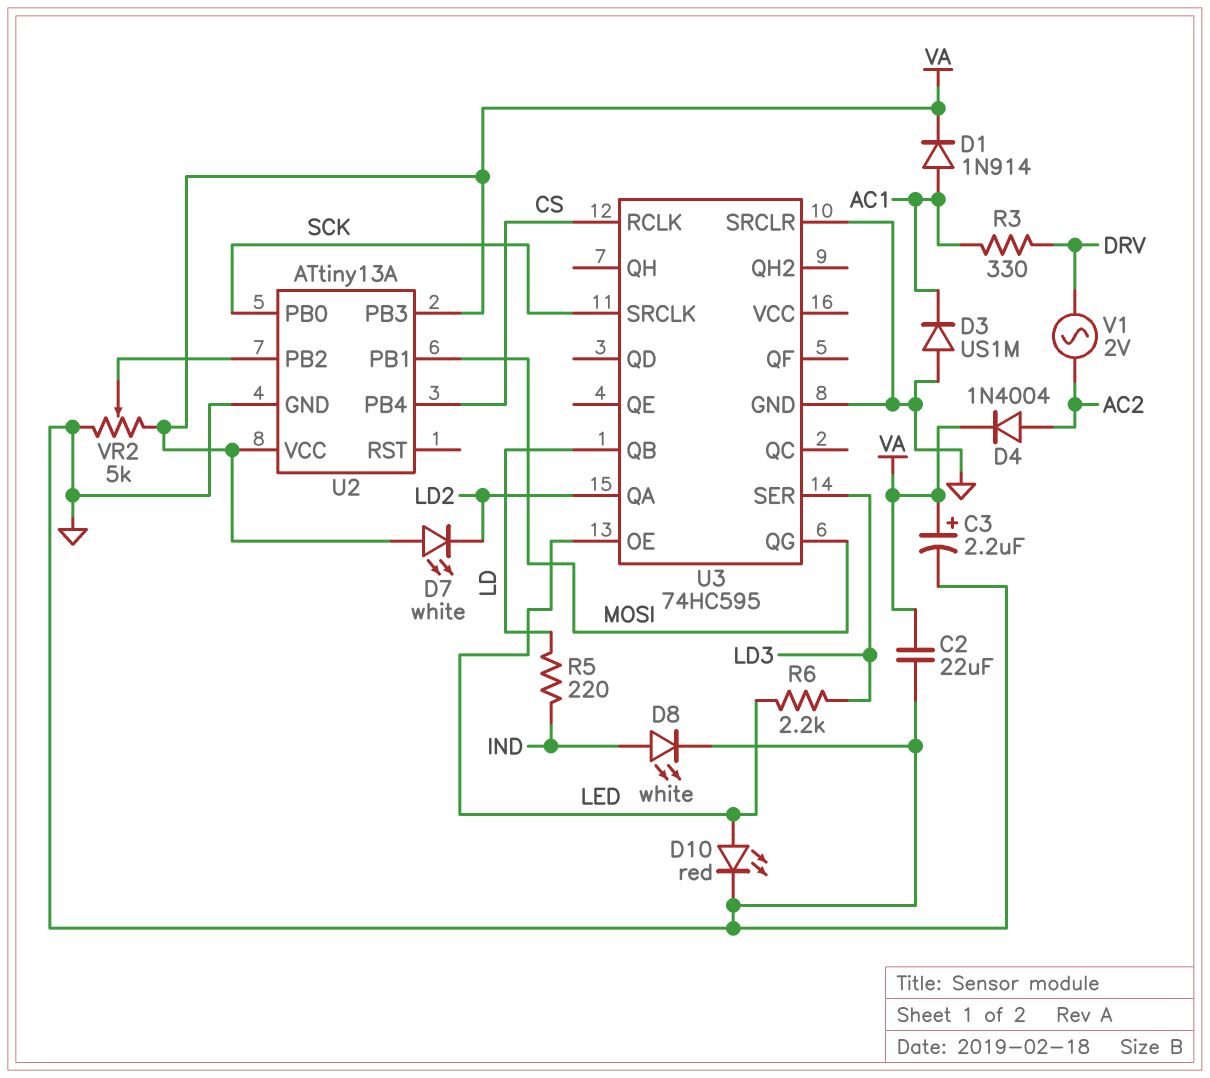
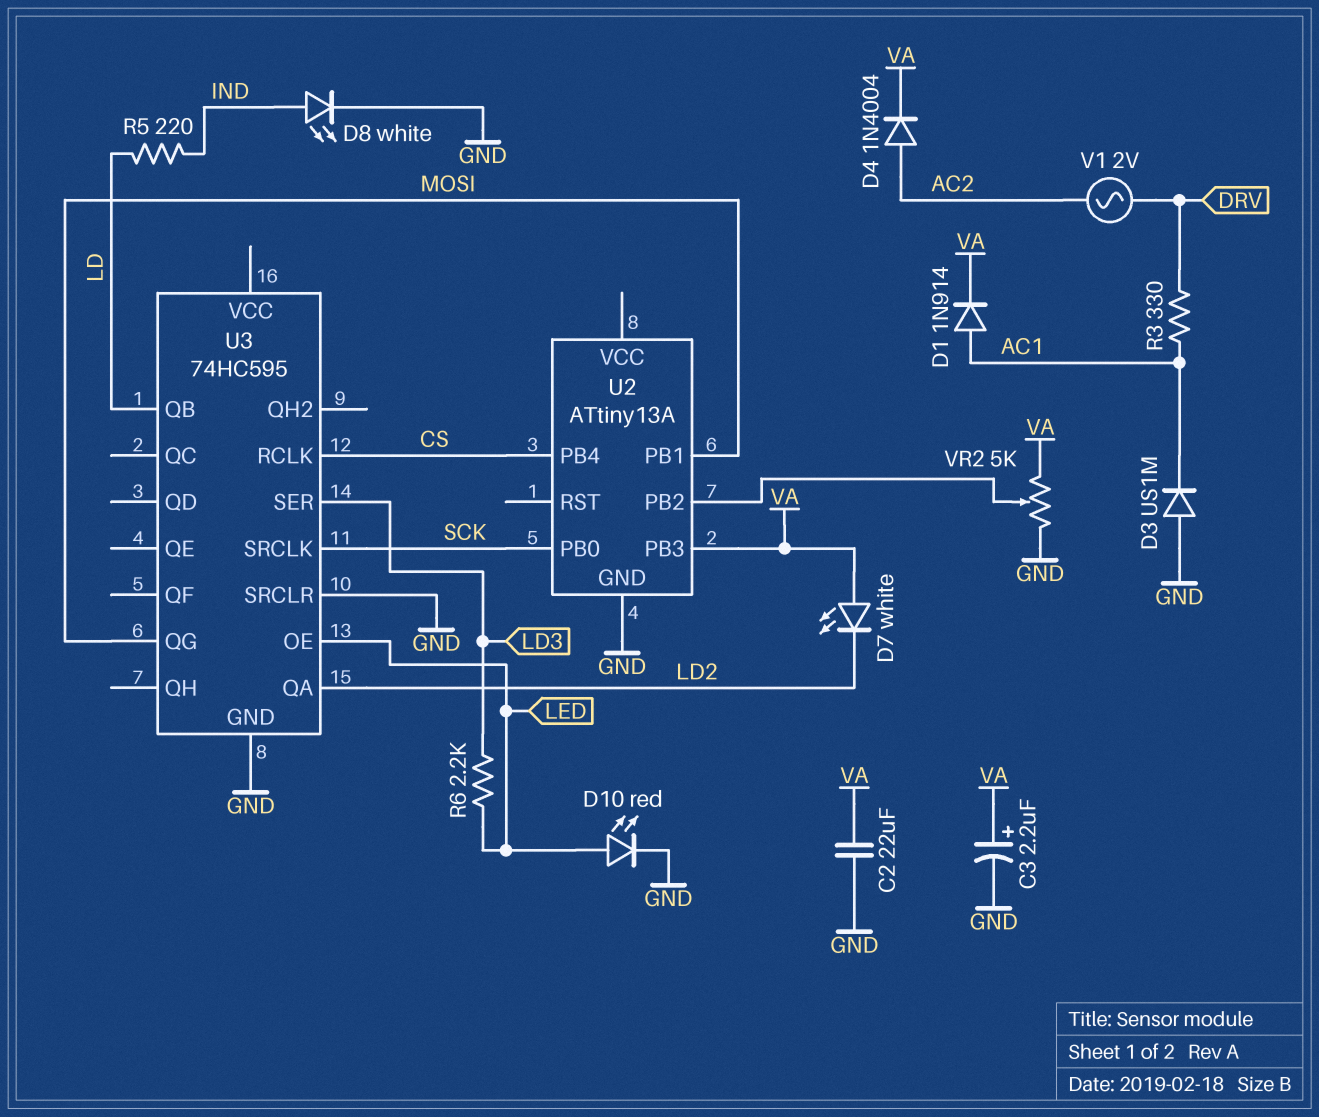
U2 pin VCC: VA -> none

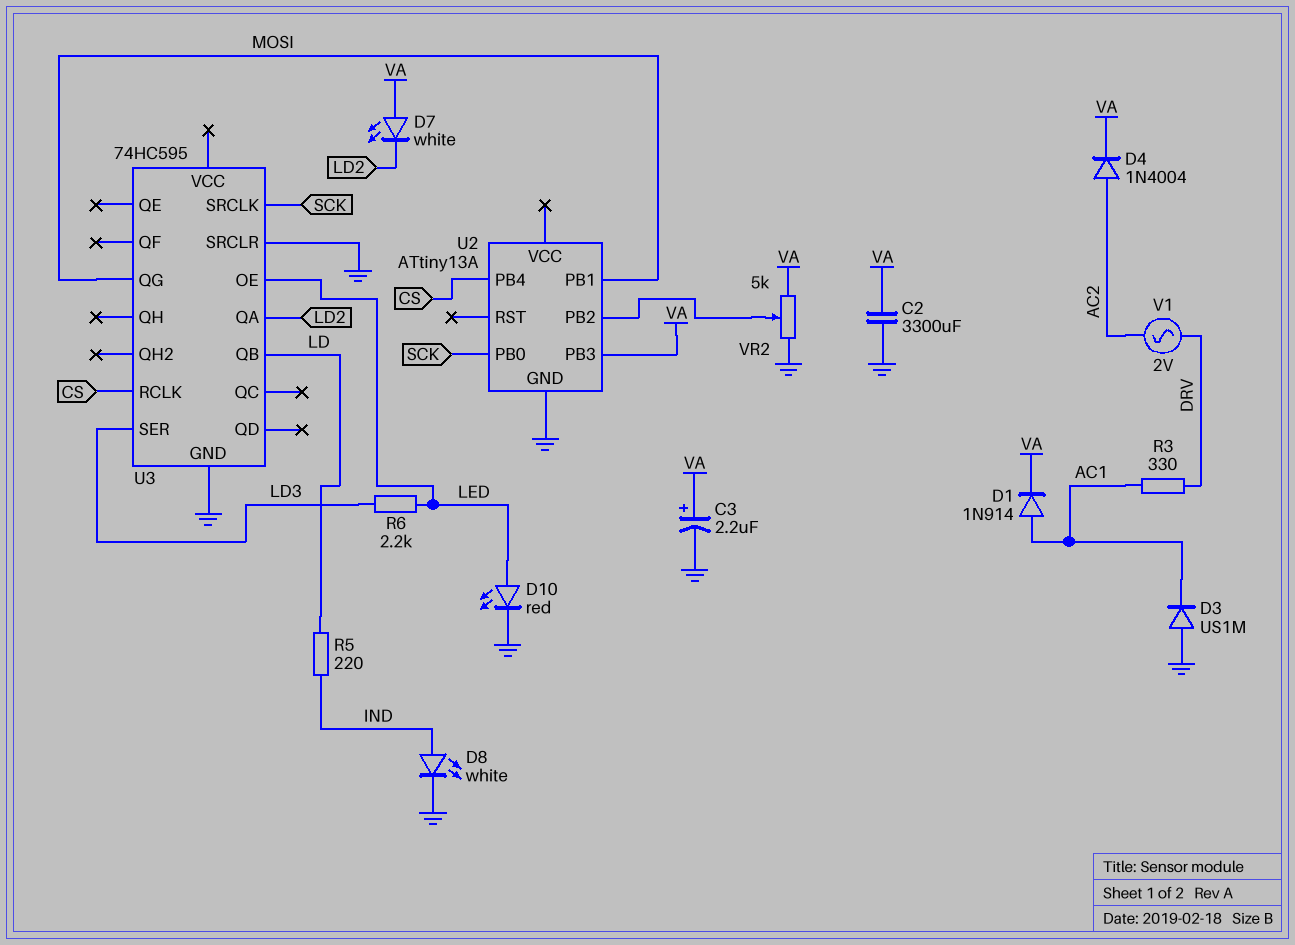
C2: 22uF (GND, VA) -> 3300uF (GND, VA)

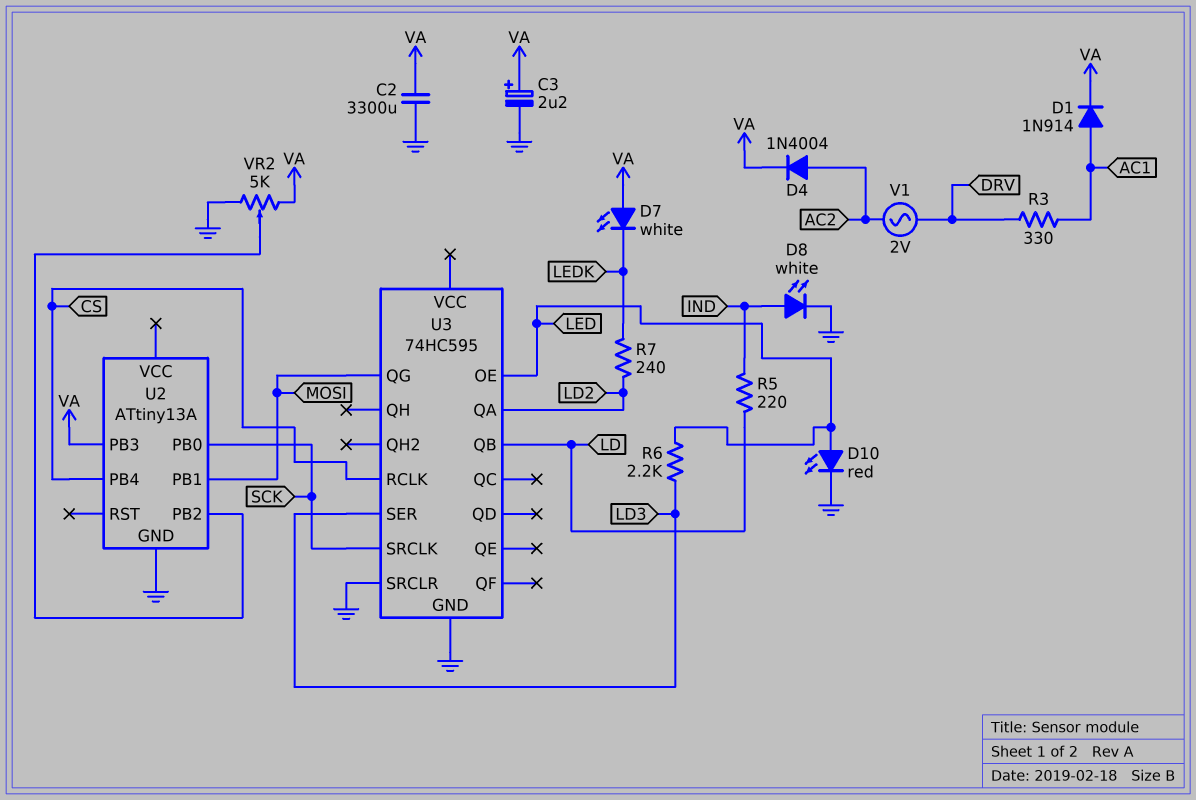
D3: diode US1M (A GND, K AC1) -> none
D7: LED white (A VA, K LD2) -> LED white (A VA, K LEDK)
R7: none -> 240 (LD2, LEDK)

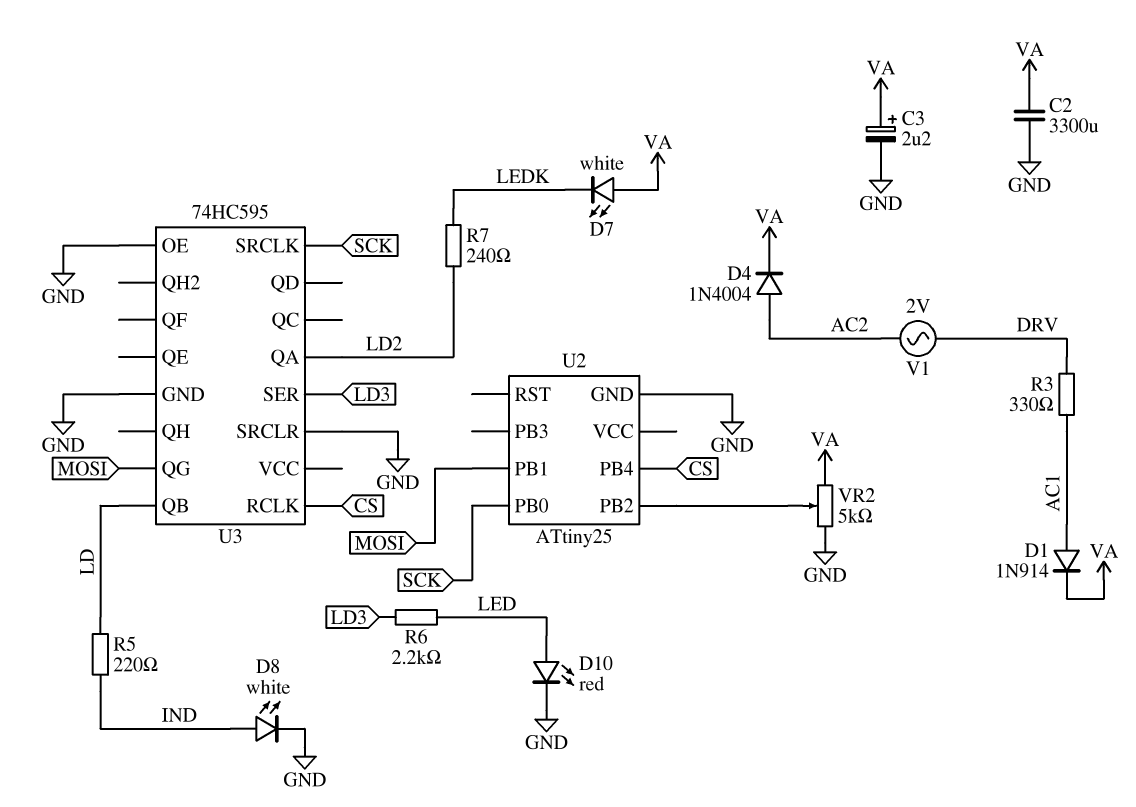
U2: ATtiny13A -> ATtiny25
U2 pin PB3: VA -> none
U3 pin OE: LED -> GND

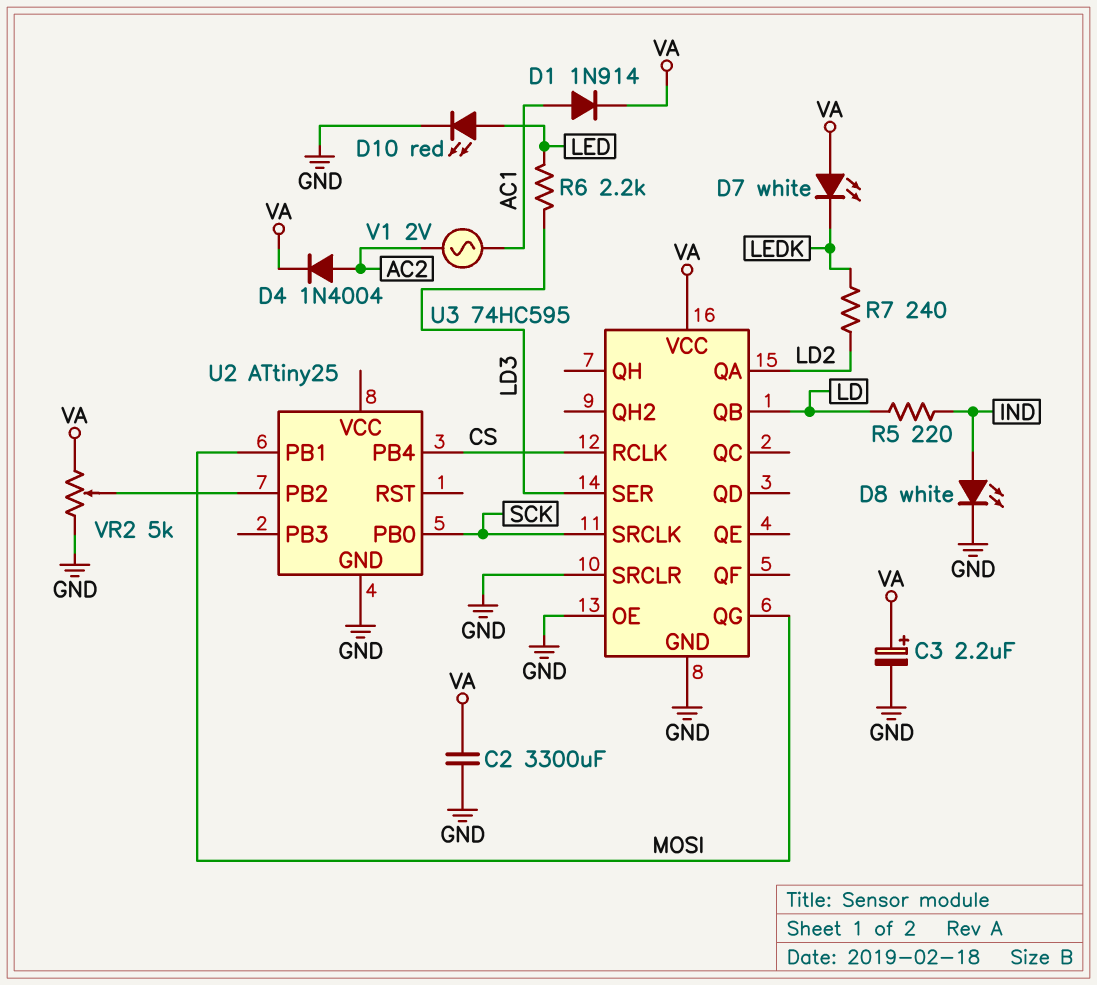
R3: 330 (AC1, DRV) -> none
U3 pin VCC: none -> VA
V1: AC 2V (AC2, DRV) -> AC 2V (AC1, AC2)

